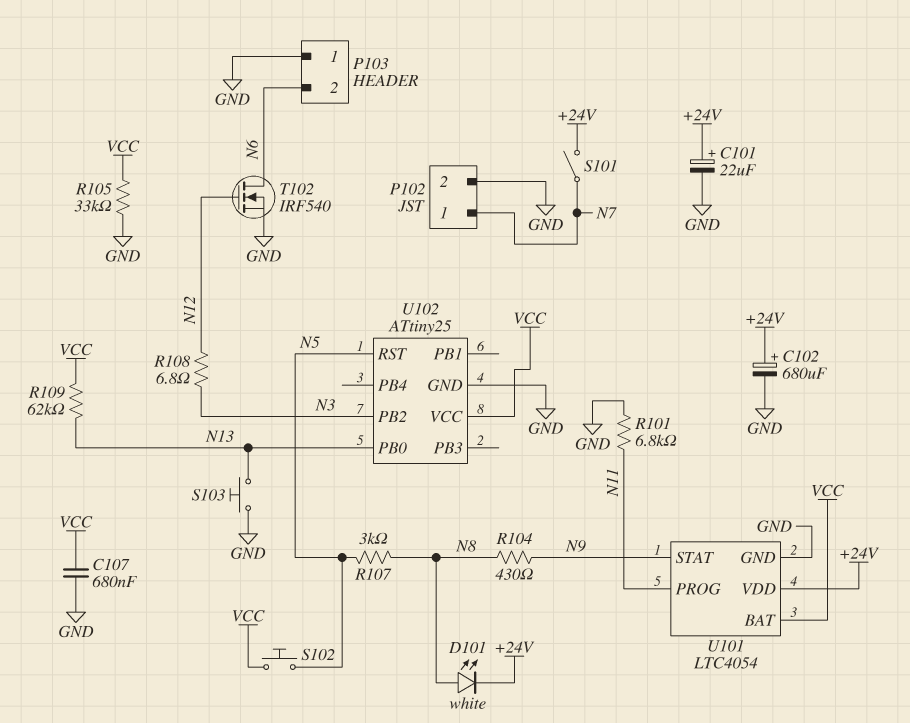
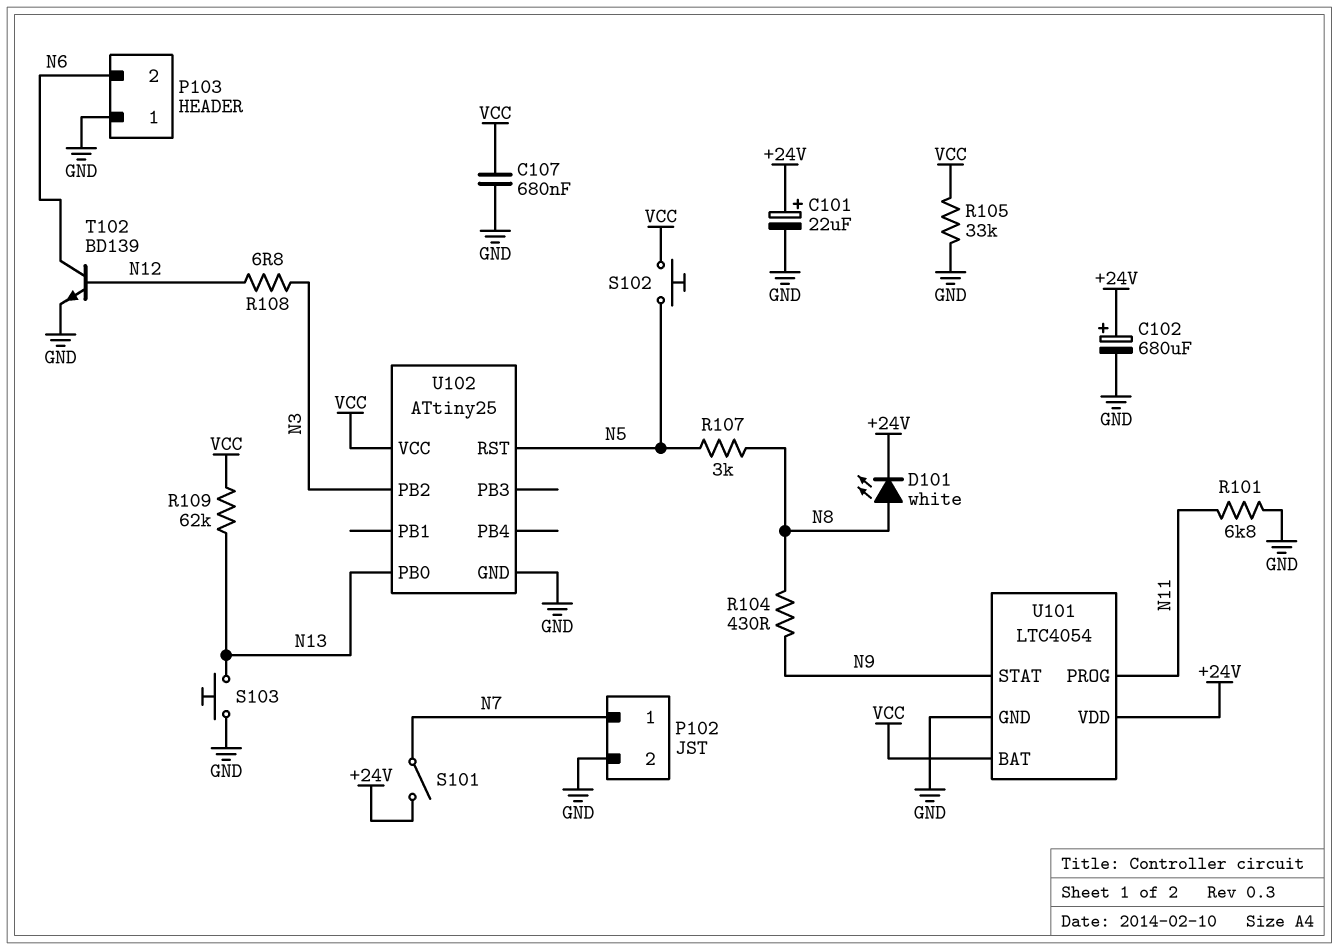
T102: NMOS IRF540 (G N12, D N6, S GND) -> NPN BD139 (B N12, C N6, E GND)

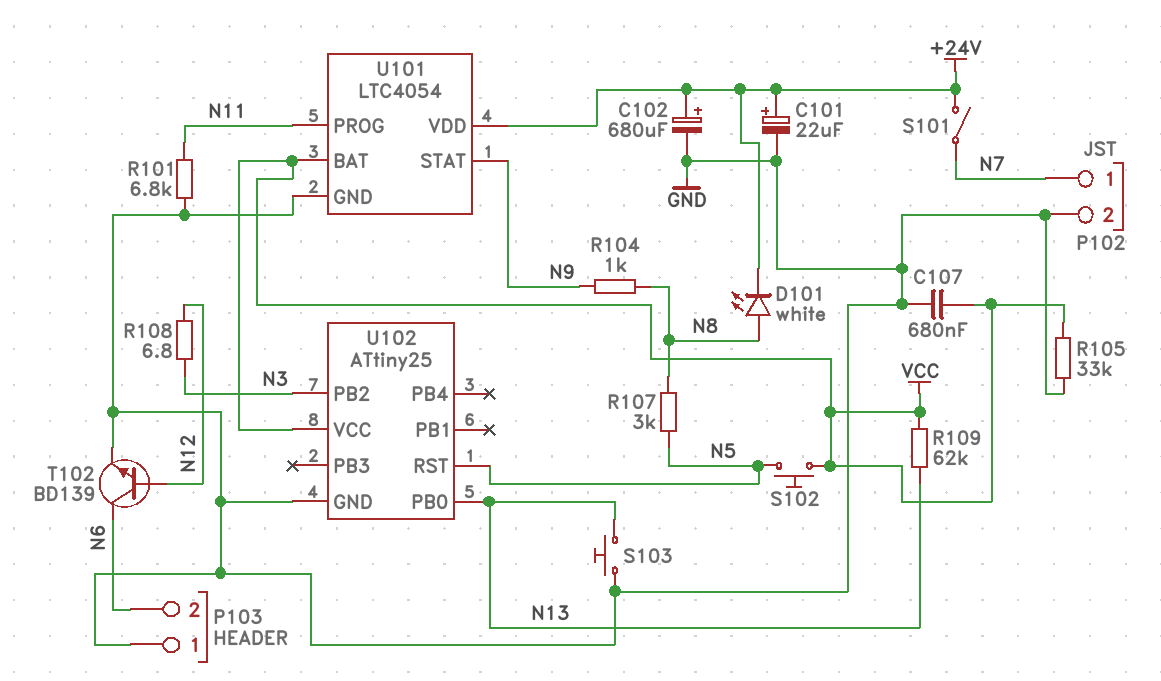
R104: 430 (N8, N9) -> 1k (N8, N9)

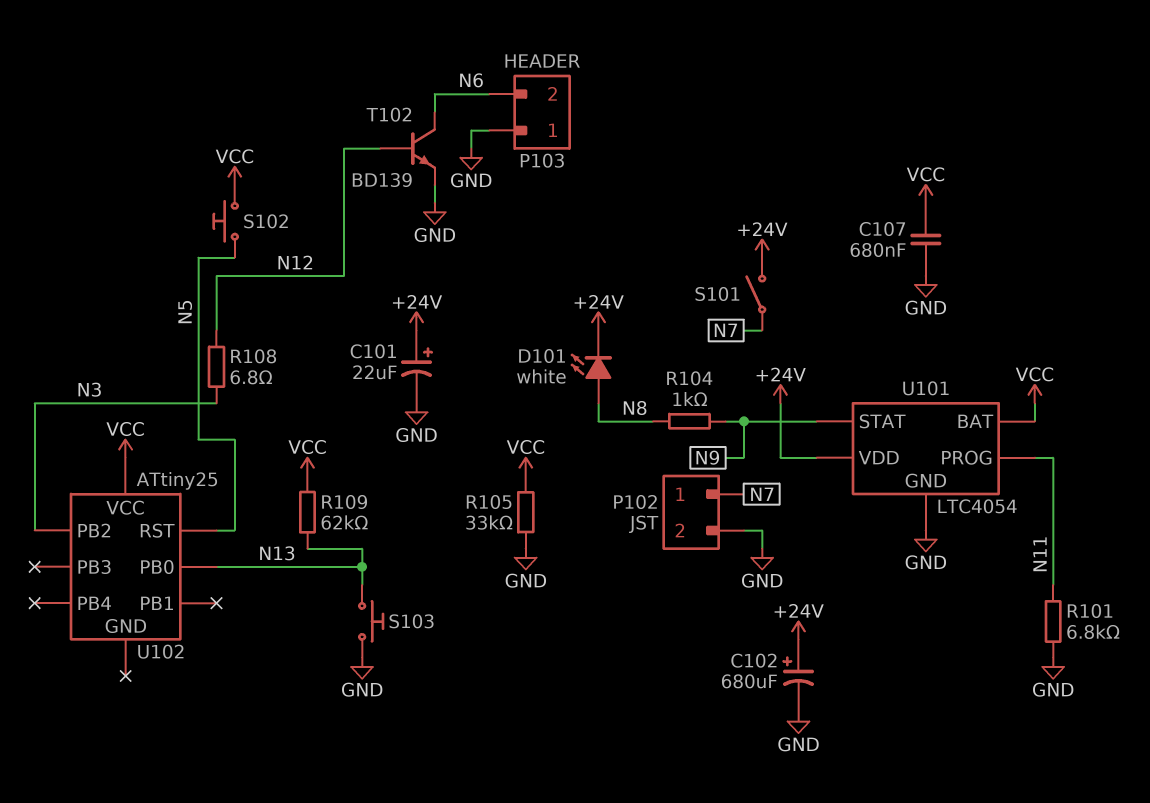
R107: 3k (N5, N8) -> none
U102 pin GND: GND -> none

